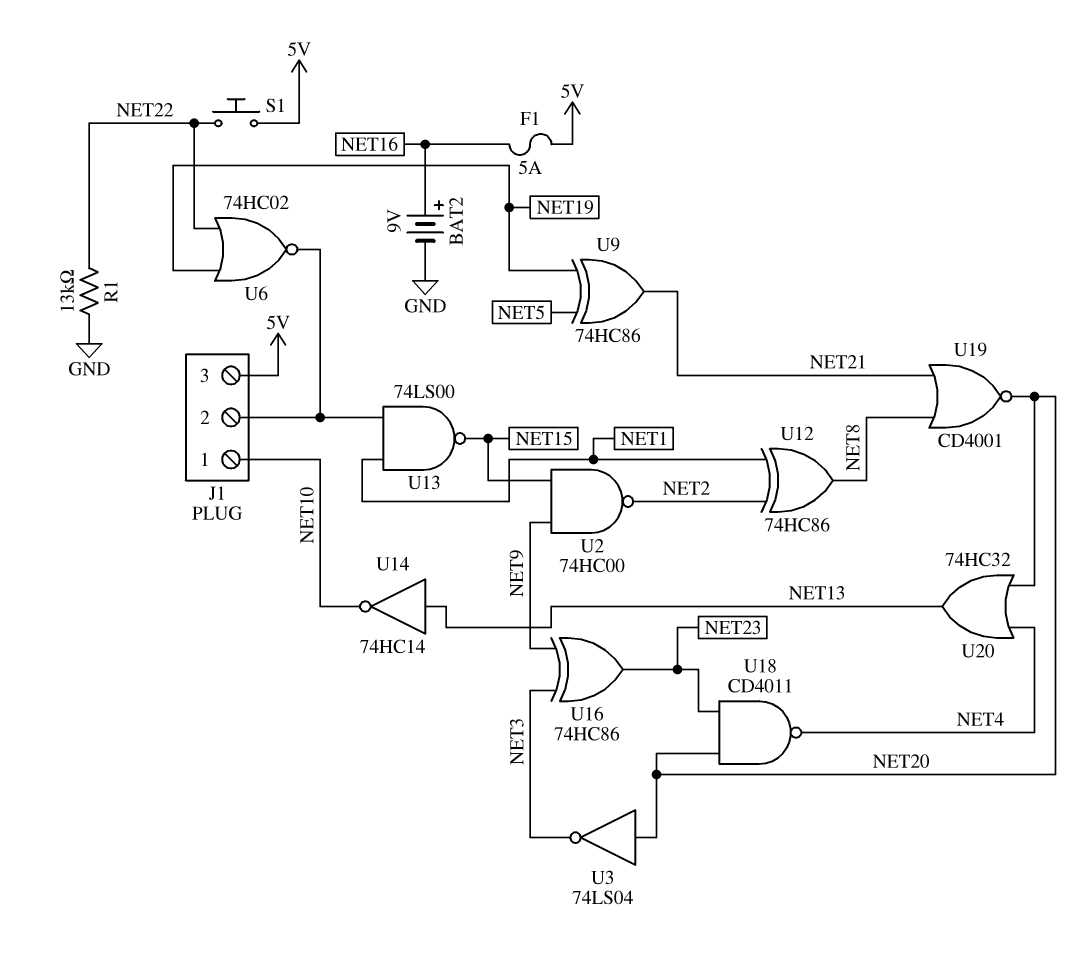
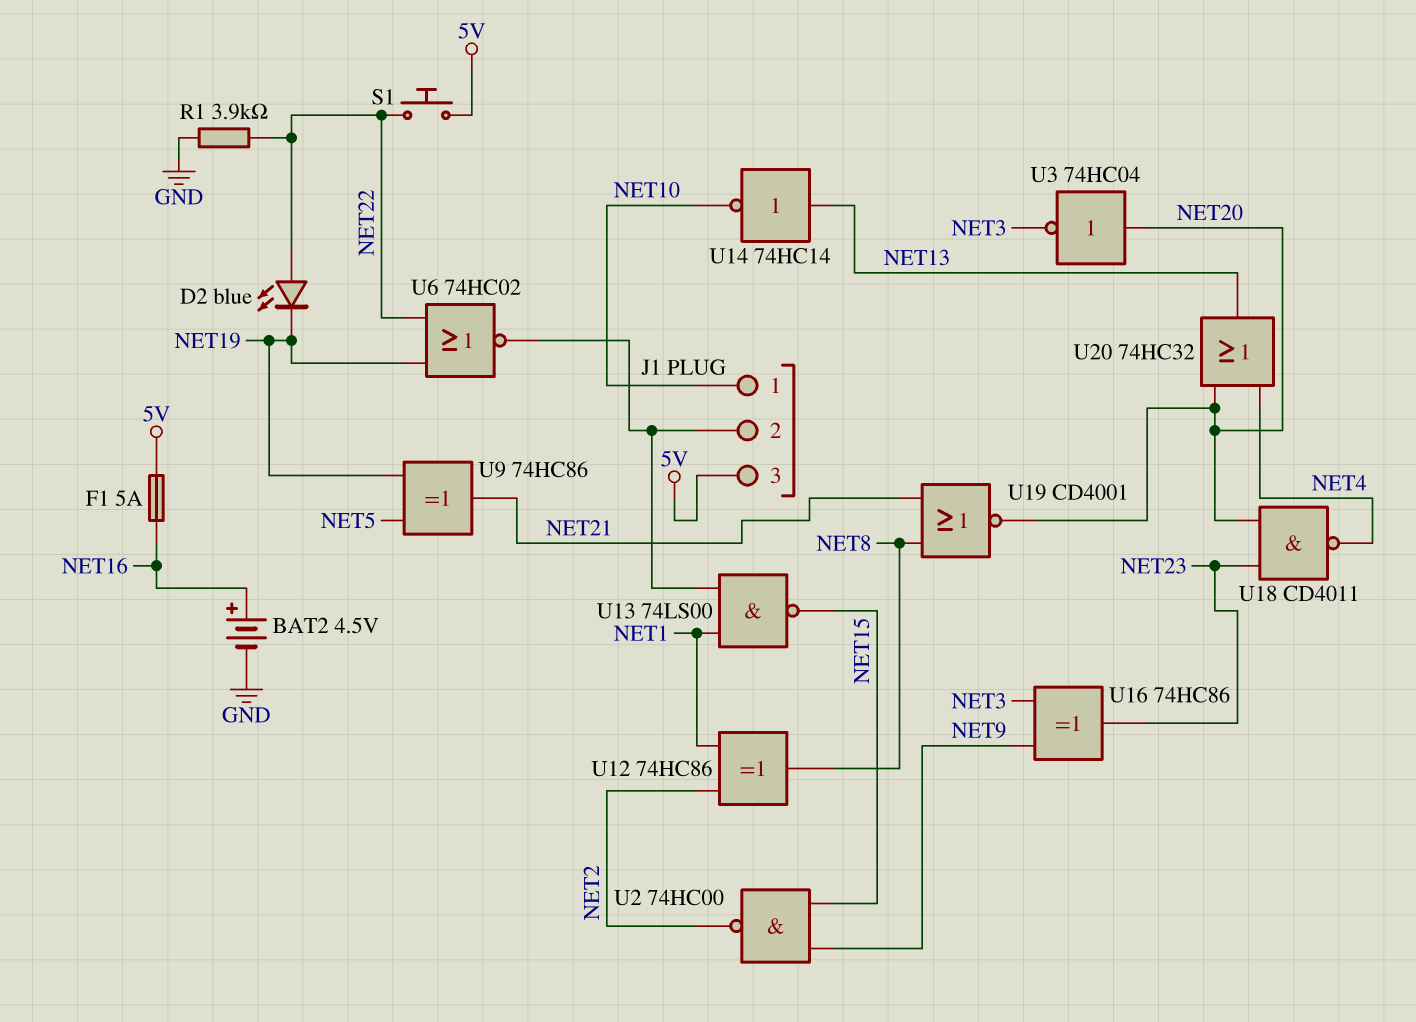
BAT2: 9V (plus NET16, minus GND) -> 4.5V (plus NET16, minus GND)
D2: none -> LED blue (A NET22, K NET19)
R1: 13k (GND, NET22) -> 3.9k (GND, NET22)
U3: NOT 74LS04 (in NET20, out NET3) -> NOT 74HC04 (in NET20, out NET3)

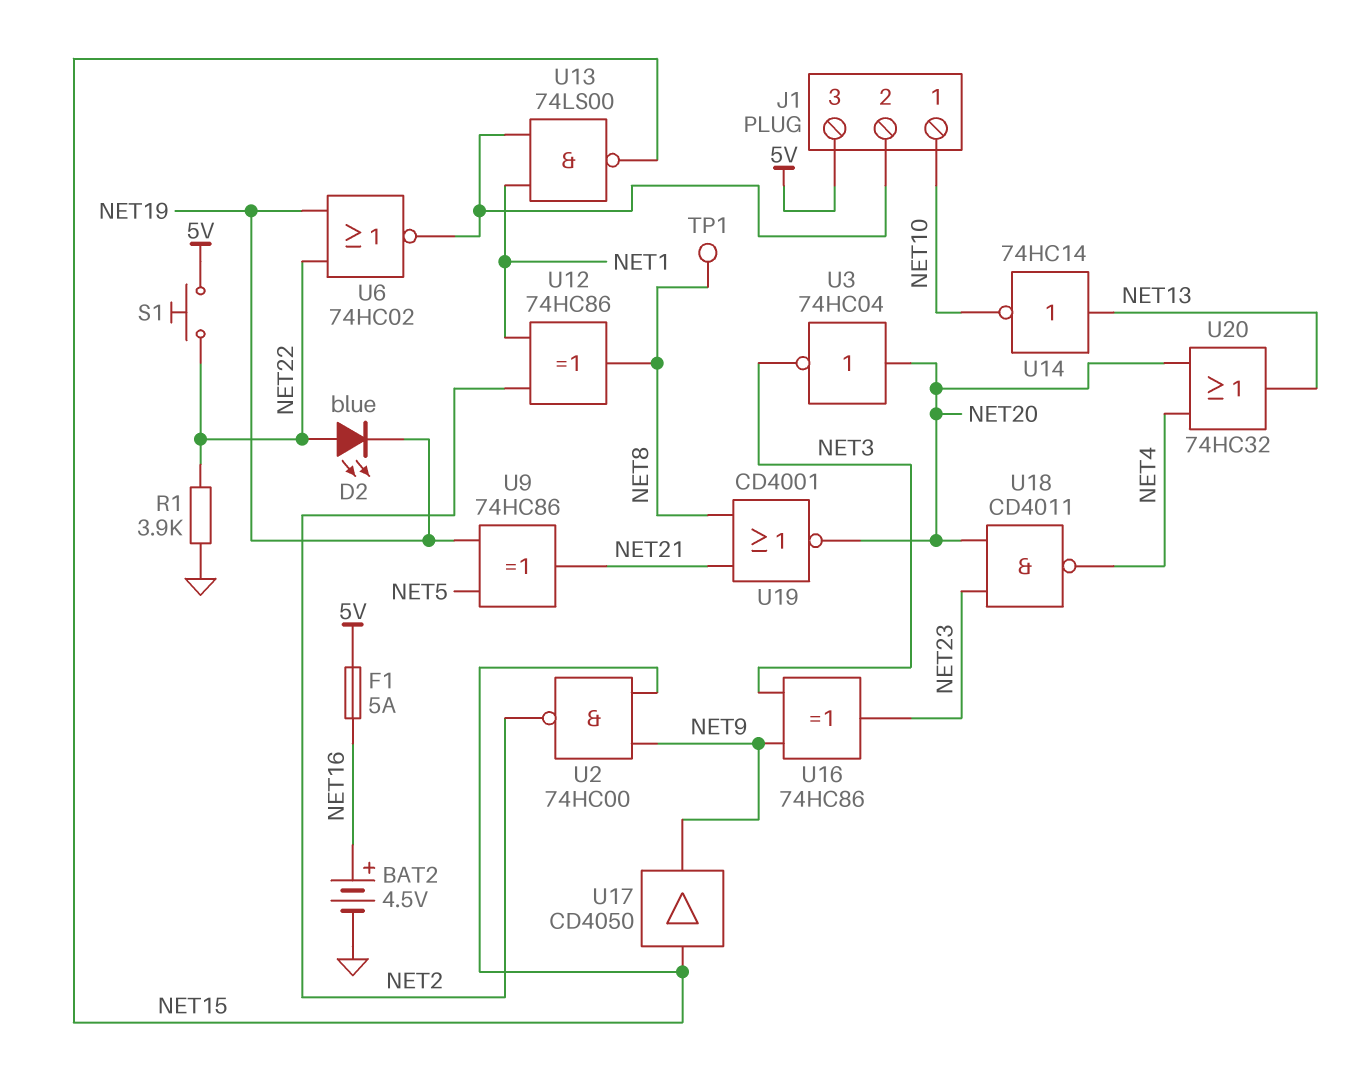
TP1: none -> test point (NET8)
U17: none -> buffer CD4050 (in NET15, out NET9)

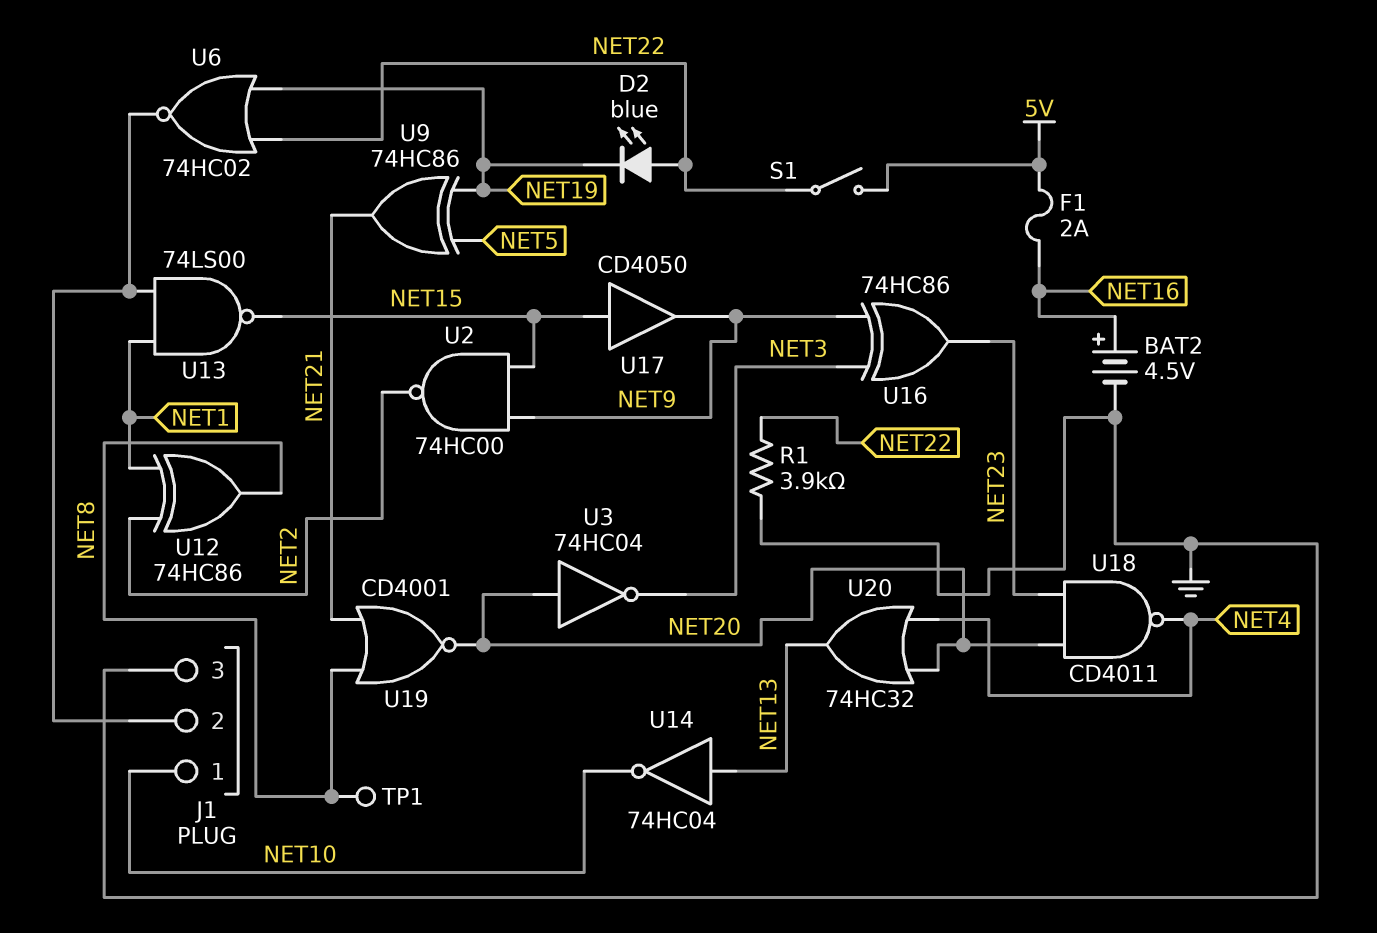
F1: 5A (5V, NET16) -> 2A (5V, NET16)
J1 pin 3: 5V -> GND
S1: button (5V, NET22) -> switch (5V, NET22)
U14: NOT 74HC14 (in NET13, out NET10) -> NOT 74HC04 (in NET13, out NET10)

